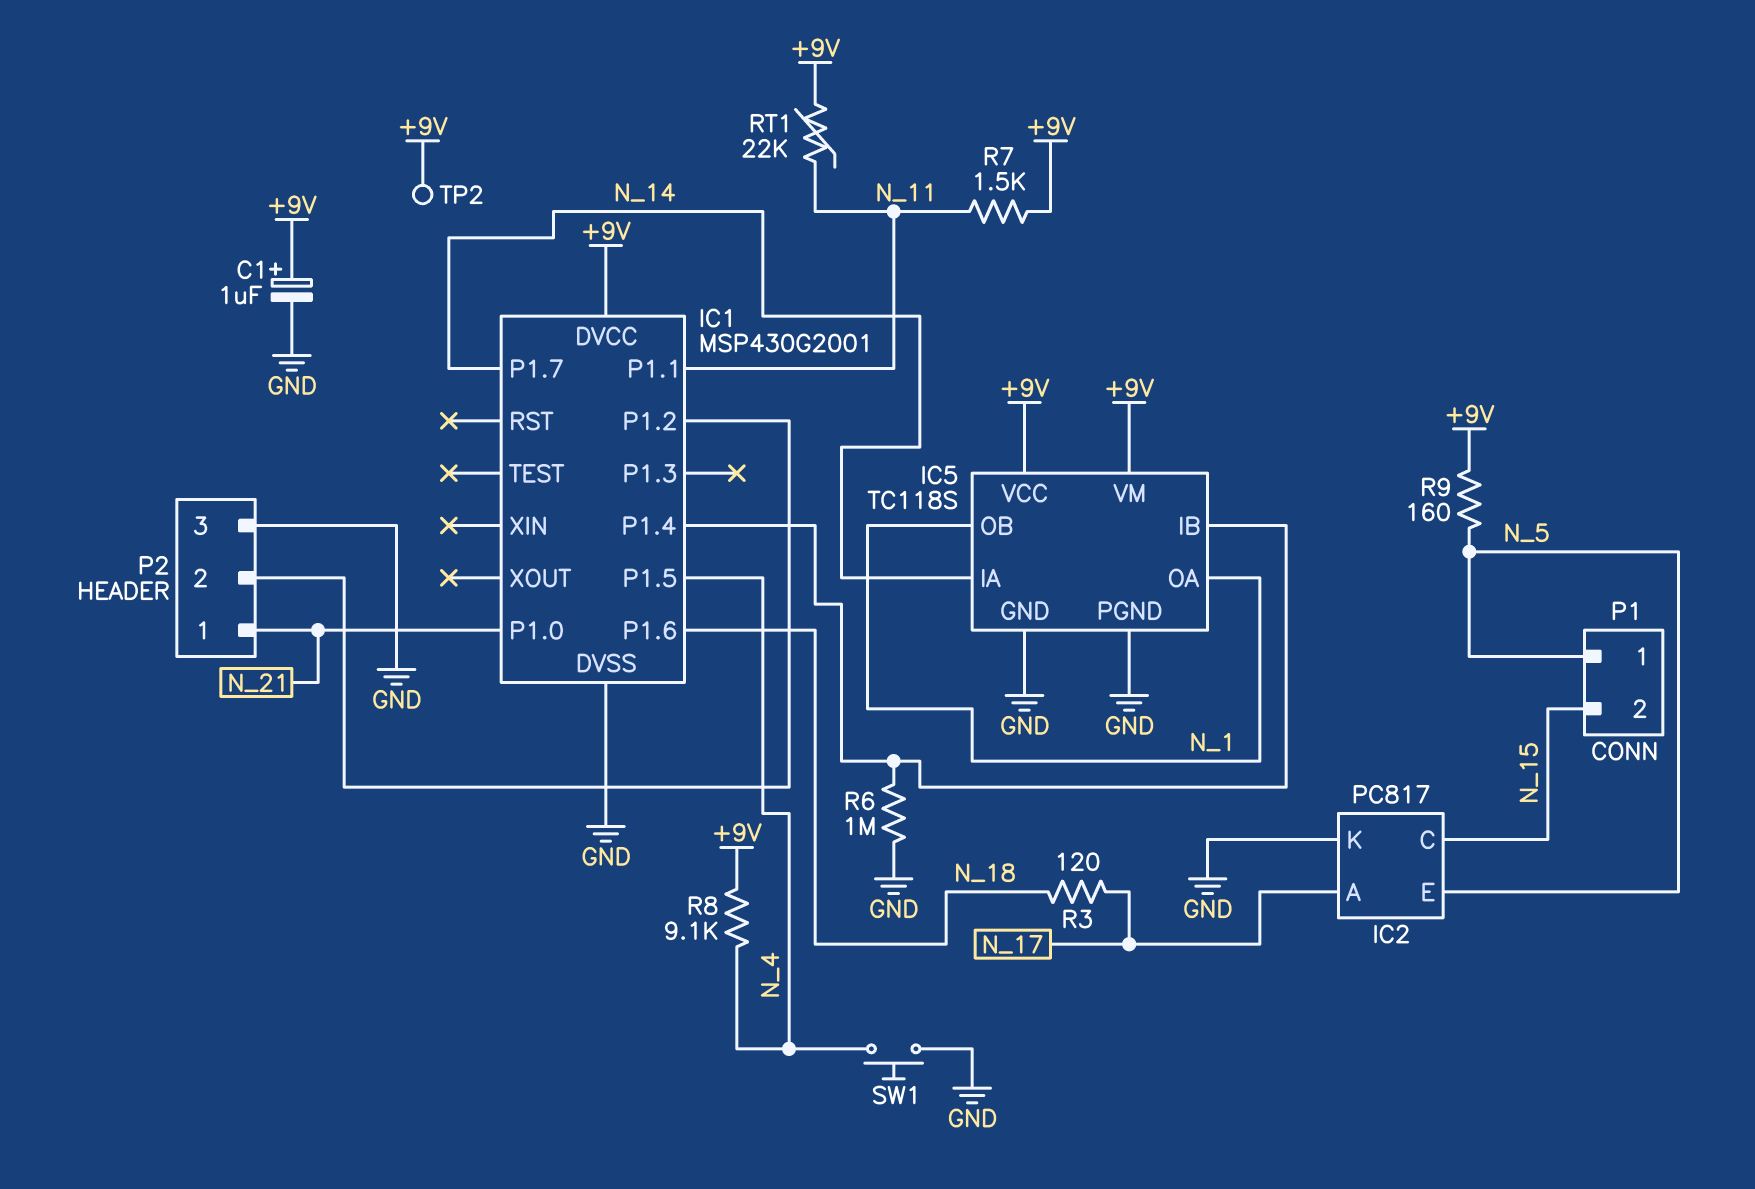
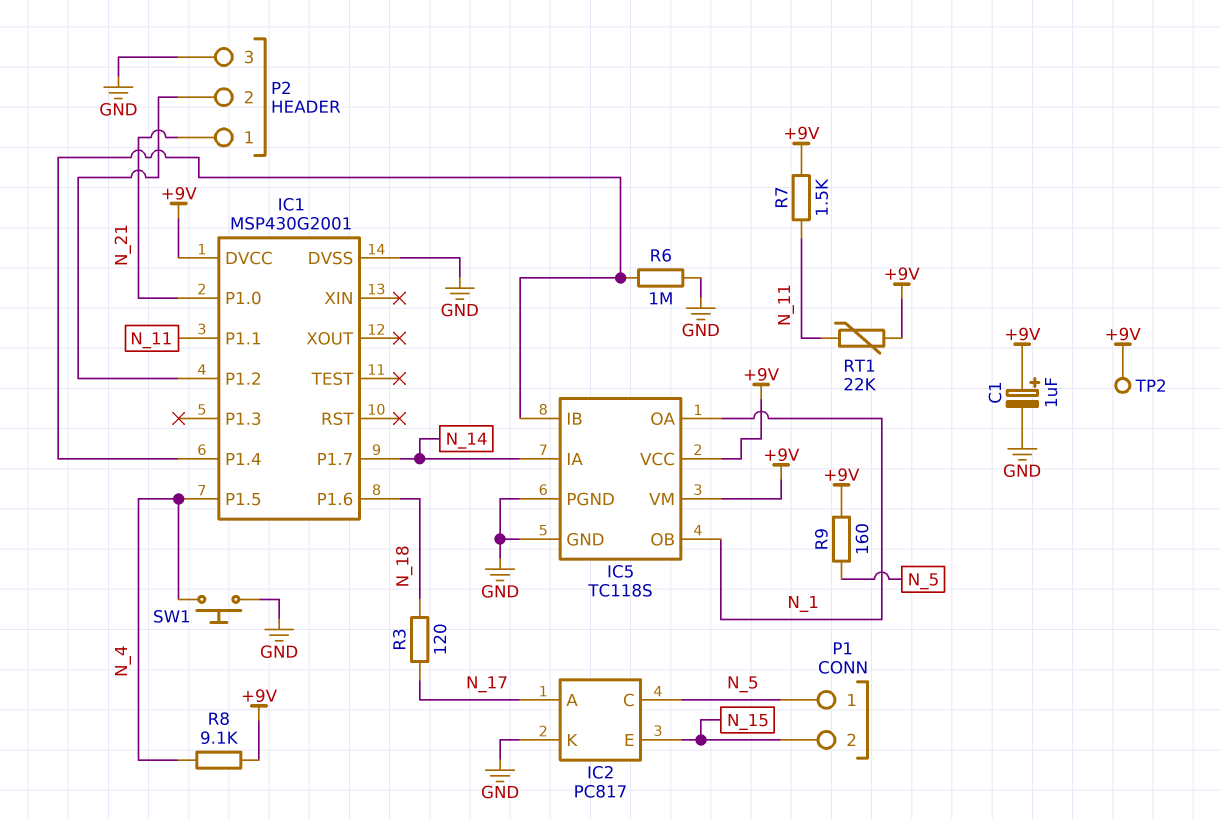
IC2 pin C: N_15 -> N_5
IC2 pin E: N_5 -> N_15

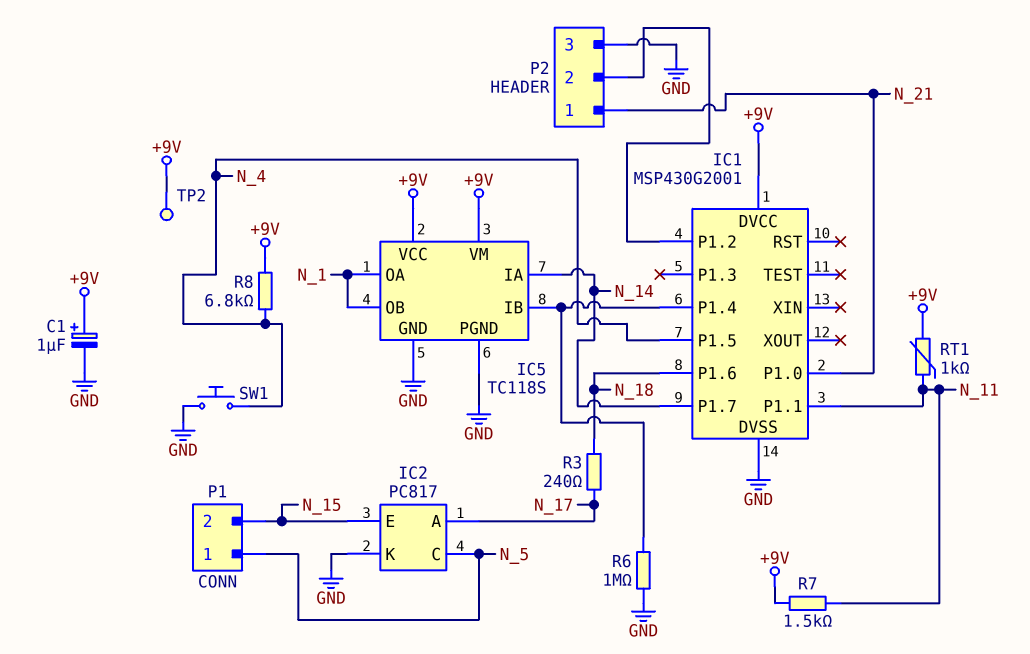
R3: 120 (N_17, N_18) -> 240 (N_17, N_18)
R8: 9.1k (+9V, N_4) -> 6.8k (+9V, N_4)
R9: 160 (+9V, N_5) -> none
RT1: 22k (+9V, N_11) -> 1k (+9V, N_11)

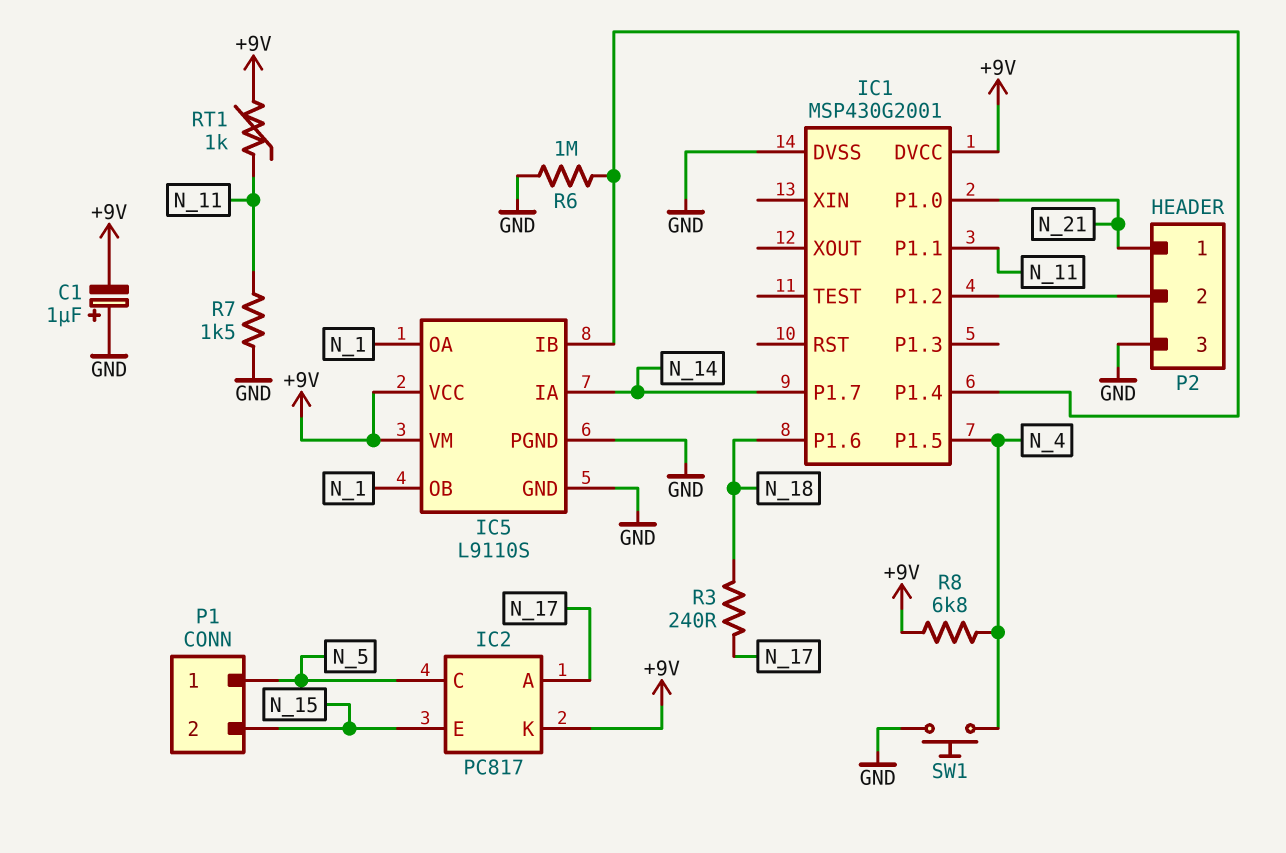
C1: 1uF (plus +9V, minus GND) -> 1uF (plus GND, minus +9V)
IC2 pin K: GND -> +9V
IC5: TC118S -> L9110S
R7: 1.5k (+9V, N_11) -> 1.5k (GND, N_11)
TP2: test point (+9V) -> none

